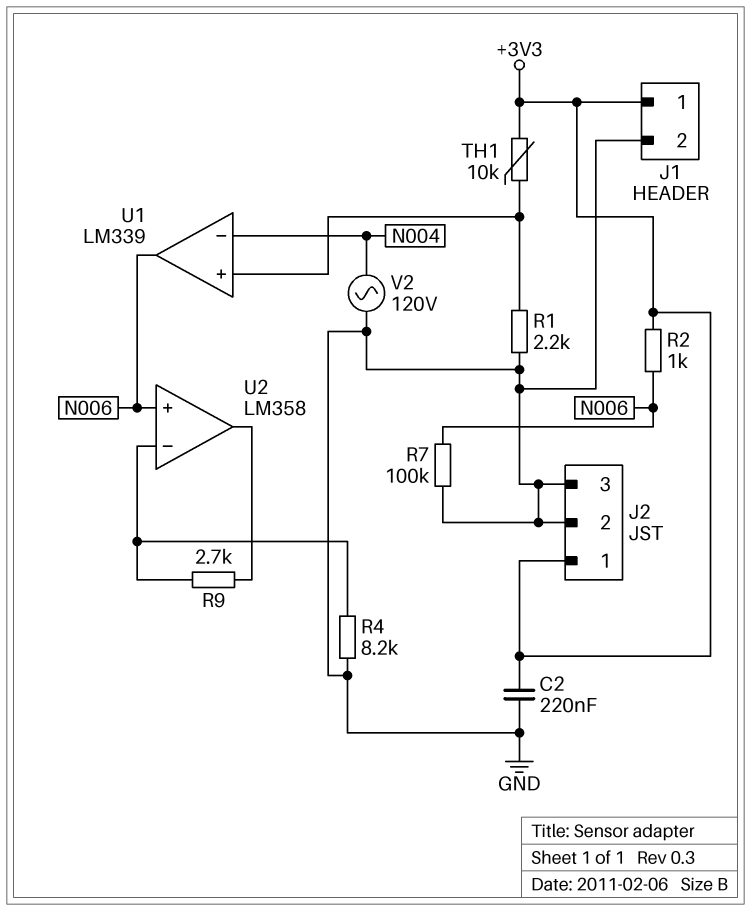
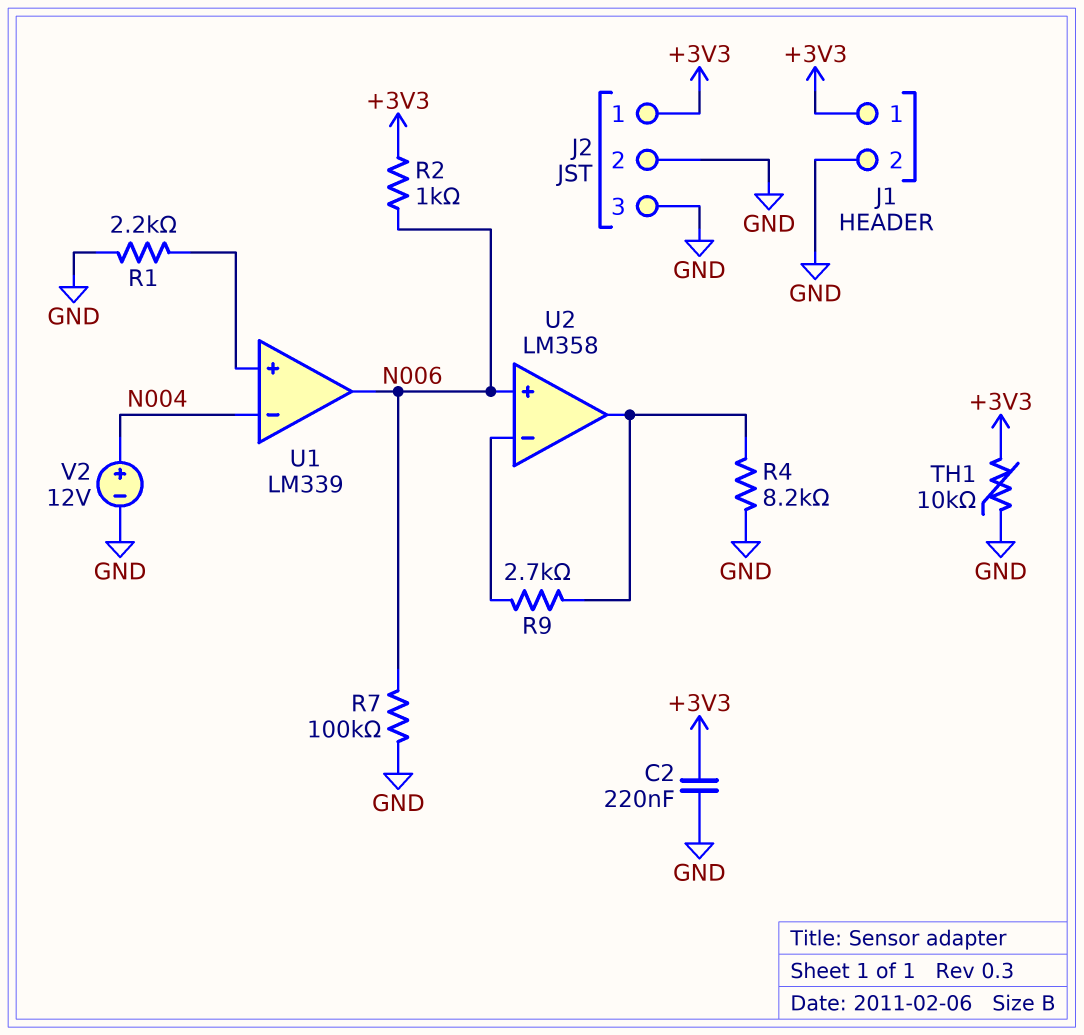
R4: 8.2k (GND, U2/in-) -> 8.2k (GND, U2/out)
TH1: 10k (+3V3, U1/in+) -> 10k (+3V3, GND)
V2: AC 120V (GND, N004) -> 12V (plus N004, minus GND)

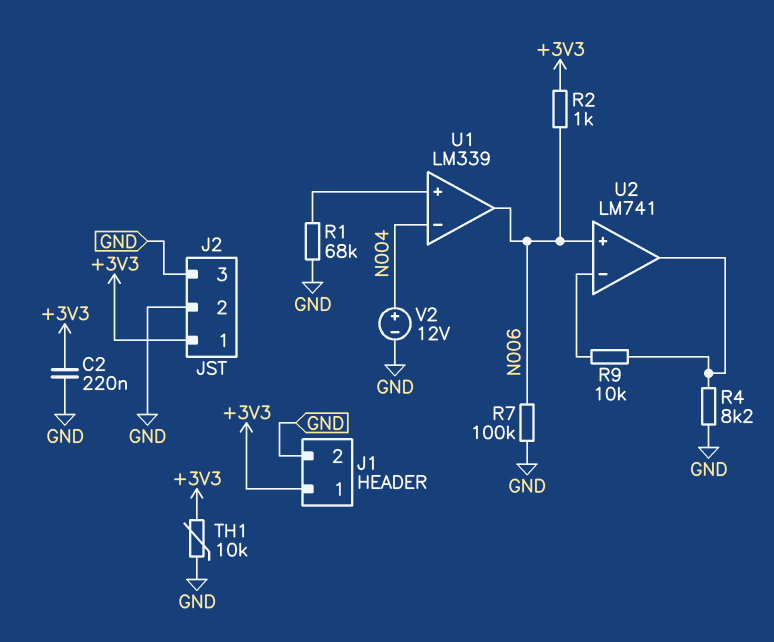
R1: 2.2k (GND, U1/in+) -> 68k (GND, U1/in+)
R9: 2.7k (U2/in-, U2/out) -> 10k (U2/in-, U2/out)
U2: LM358 -> LM741

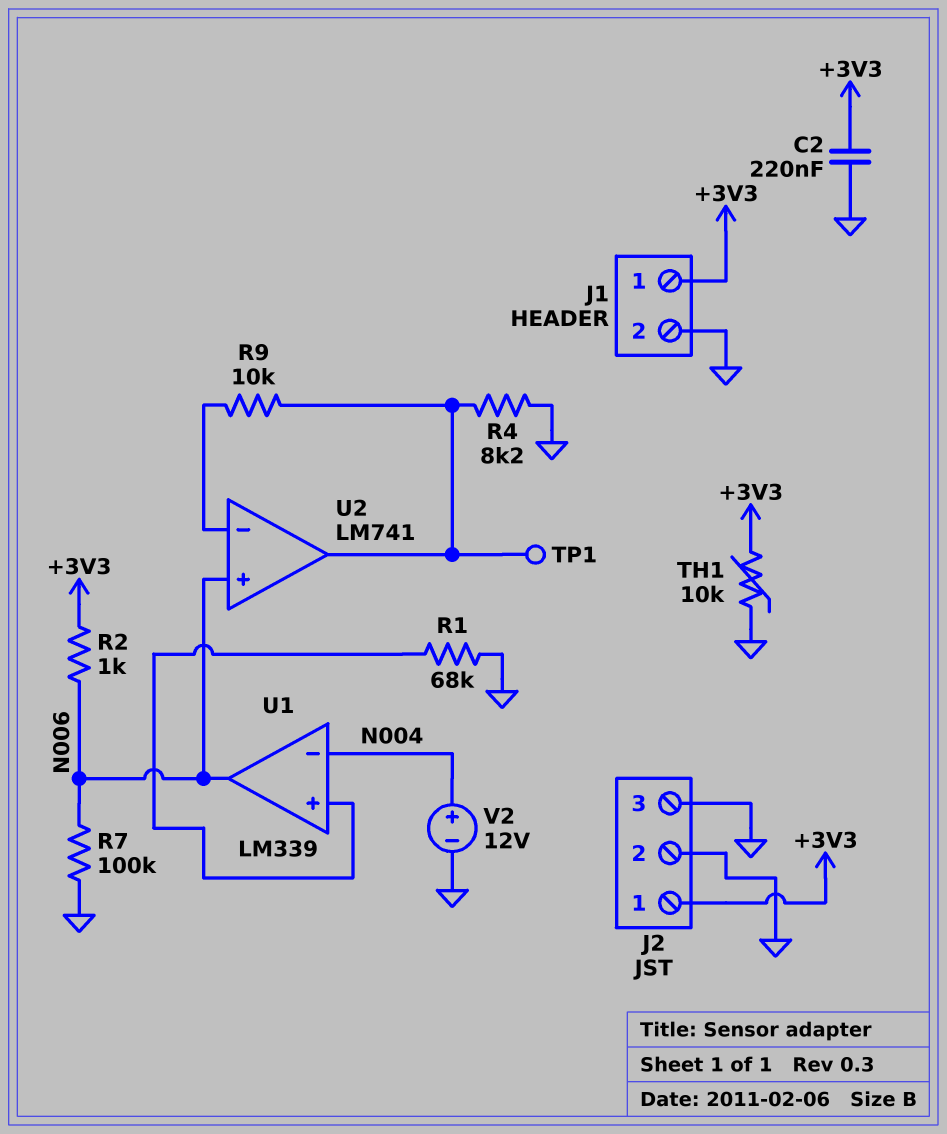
TP1: none -> test point (U2/out)

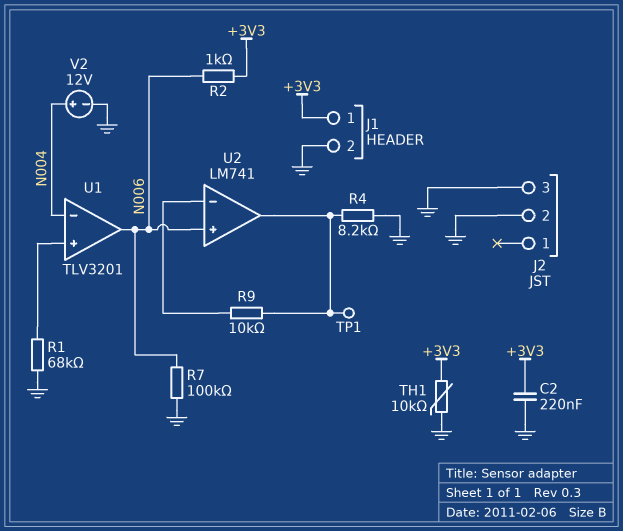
J2 pin 1: +3V3 -> none
U1: LM339 -> TLV3201

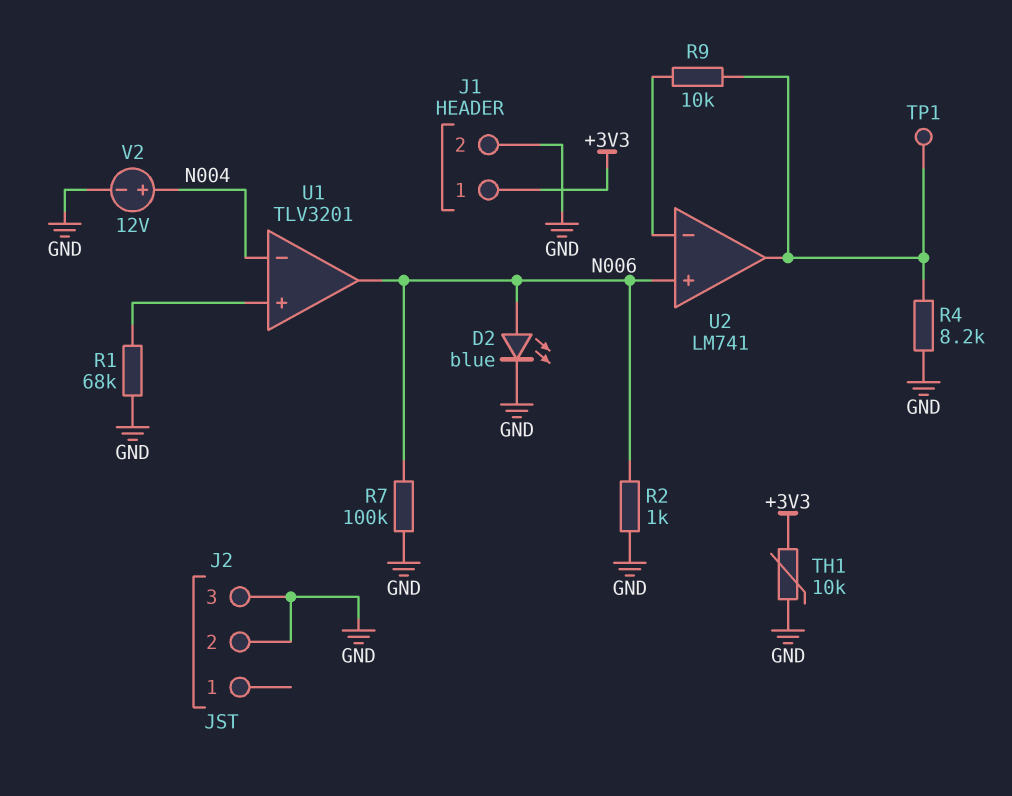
C2: 220nF (+3V3, GND) -> none
D2: none -> LED blue (A N006, K GND)
R2: 1k (+3V3, N006) -> 1k (GND, N006)

